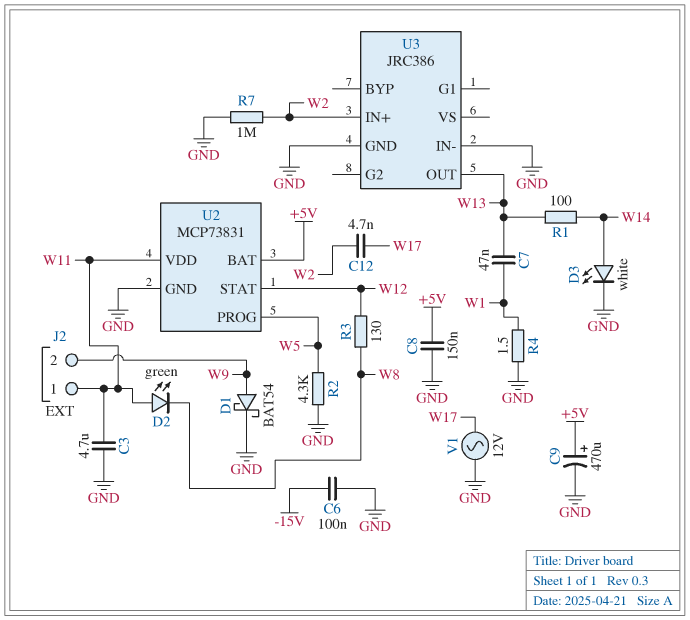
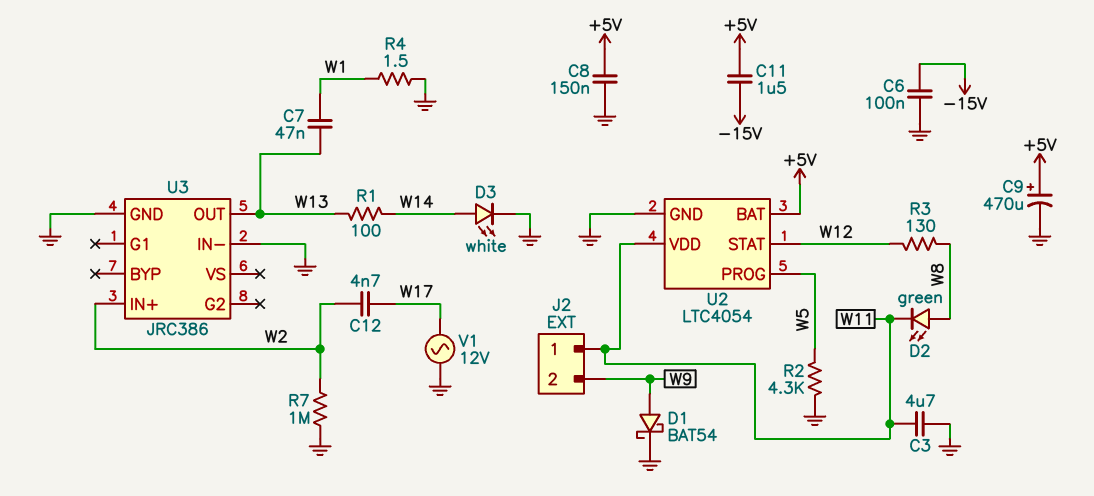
C11: none -> 1.5uF (+5V, -15V)
D2: LED green (A W11, K W8) -> LED green (A W8, K W11)
U2: MCP73831 -> LTC4054

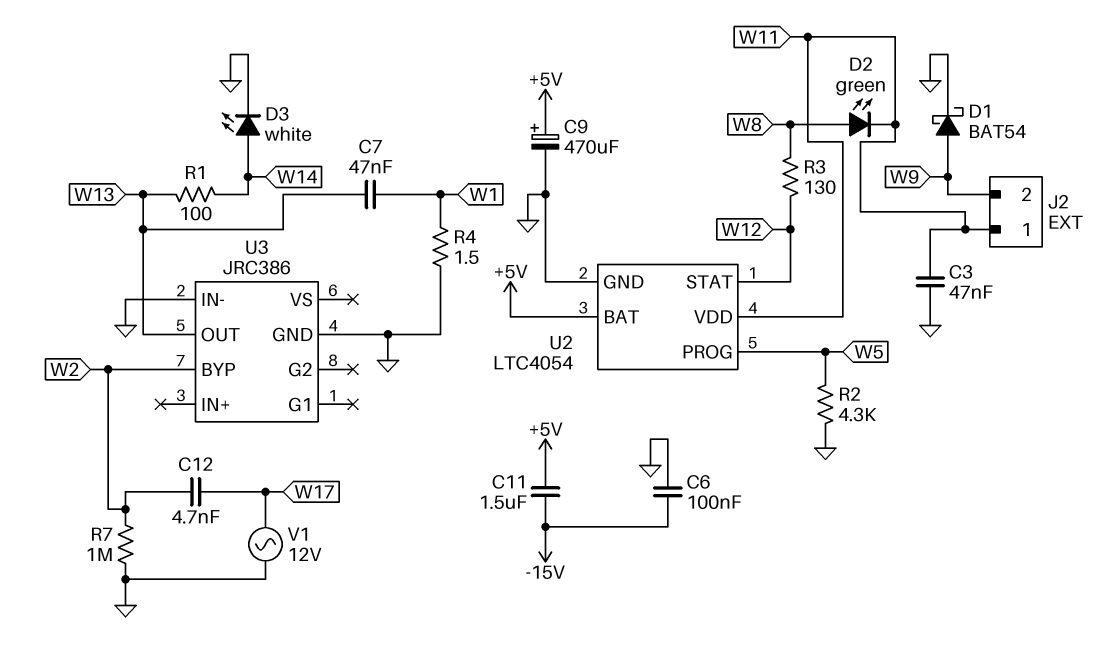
C3: 4.7uF (GND, W11) -> 47nF (GND, W11)
C8: 150nF (+5V, GND) -> none
U3 pin BYP: none -> W2
U3 pin IN+: W2 -> none

